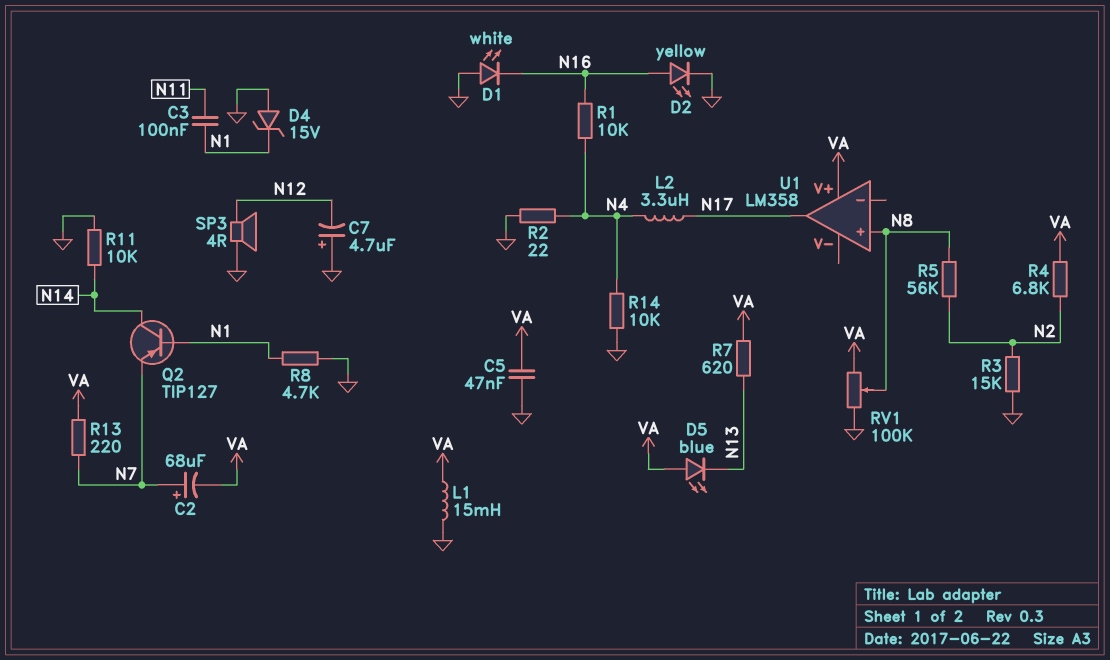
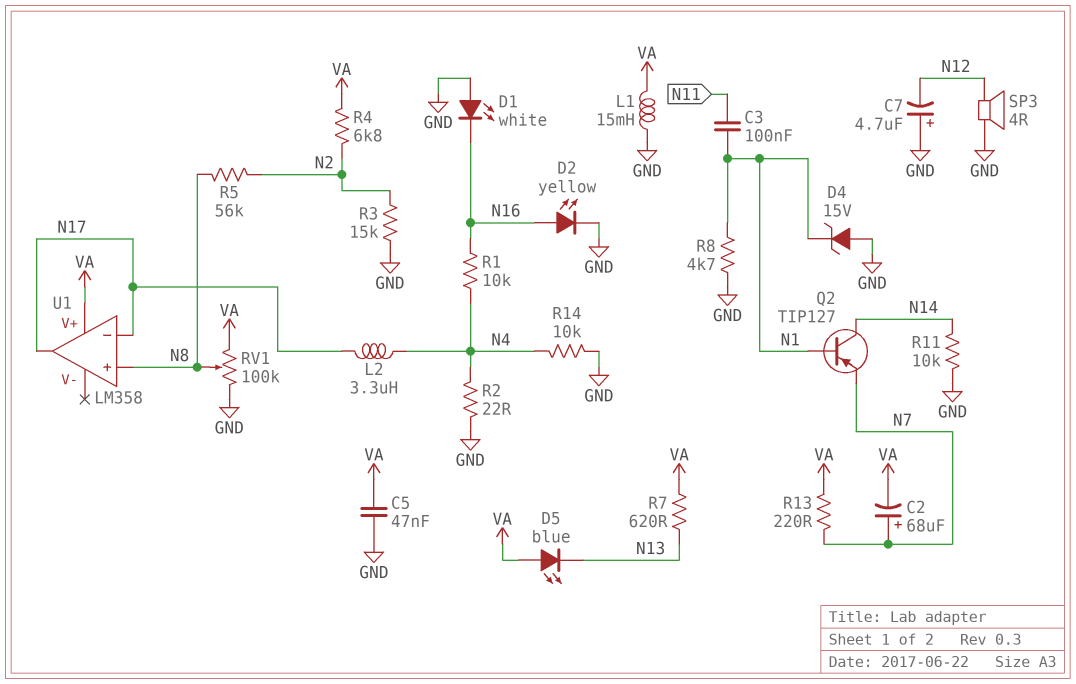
U1 pin in-: none -> N17

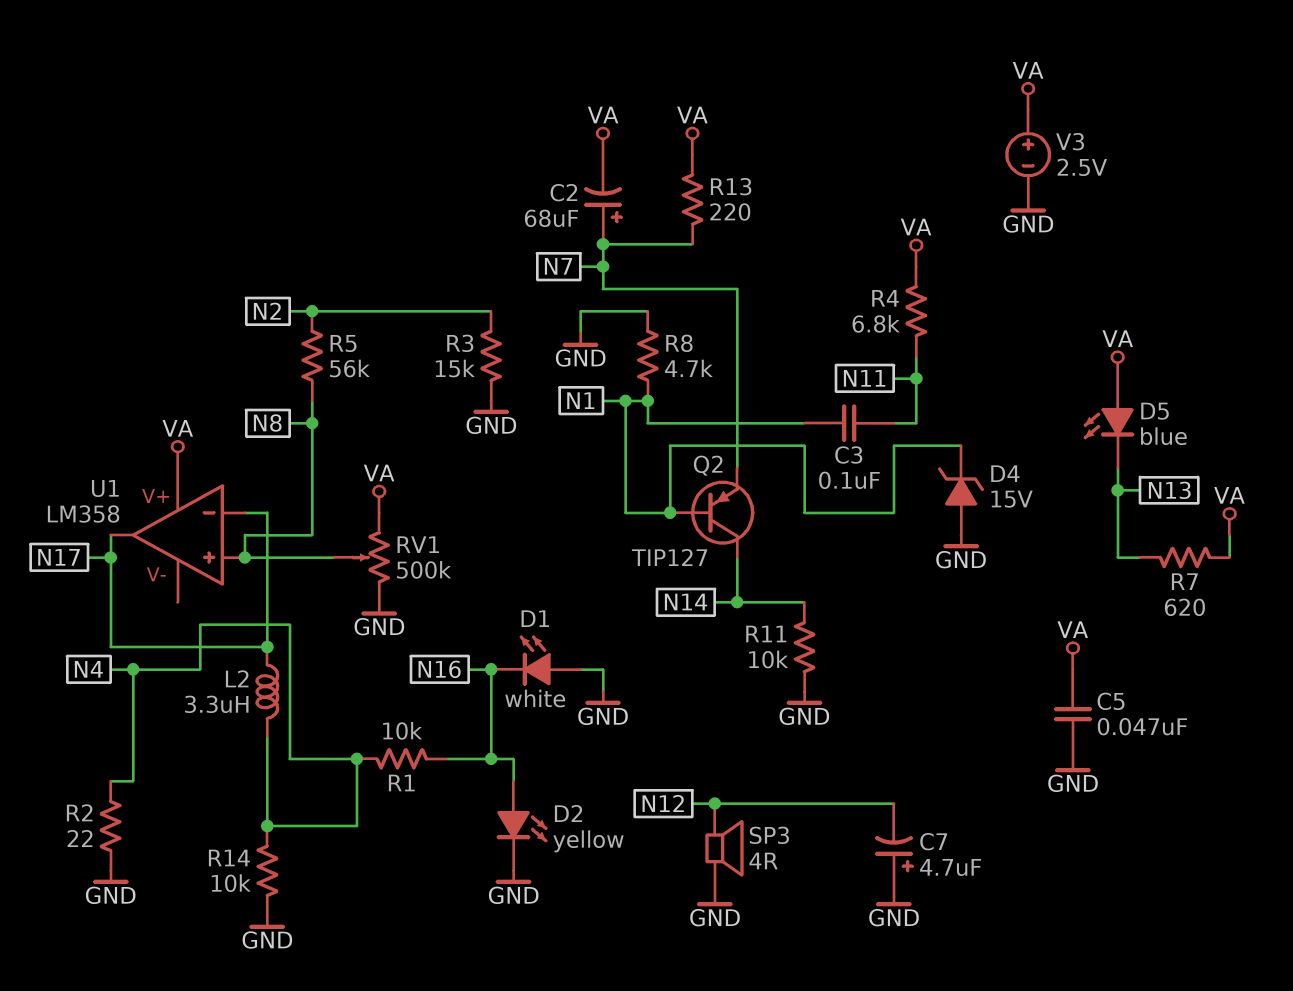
L1: 15mH (GND, VA) -> none
R4: 6.8k (N2, VA) -> 6.8k (N11, VA)
RV1: 100k (GND, VA, wiper N8) -> 500k (GND, VA, wiper N8)
V3: none -> 2.5V (plus VA, minus GND)

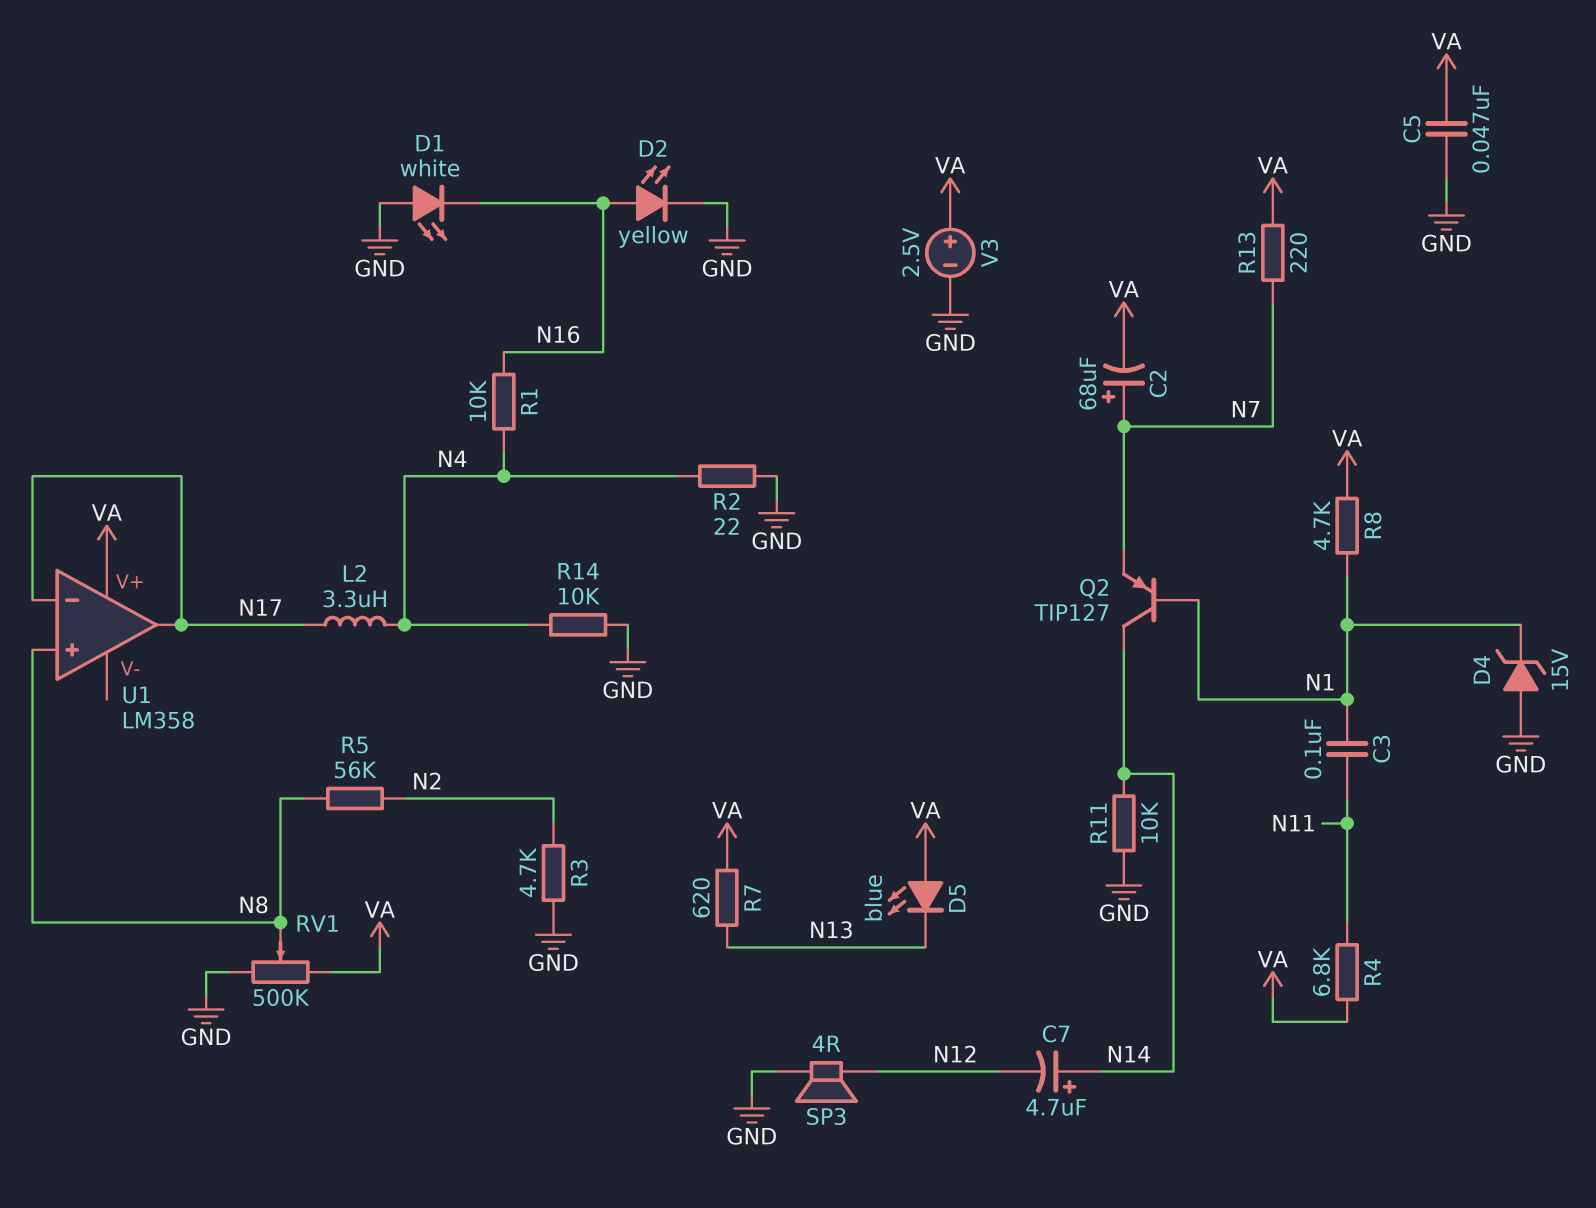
C7: 4.7uF (plus GND, minus N12) -> 4.7uF (plus N14, minus N12)
R3: 15k (GND, N2) -> 4.7k (GND, N2)
R8: 4.7k (GND, N1) -> 4.7k (N1, VA)

